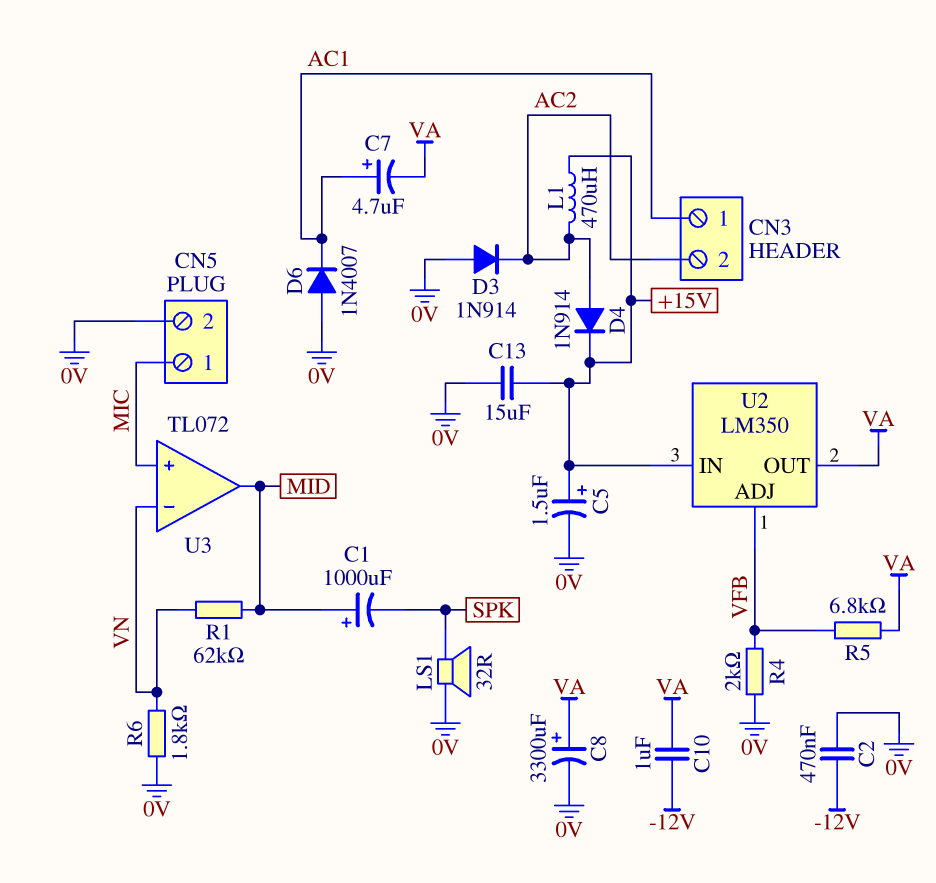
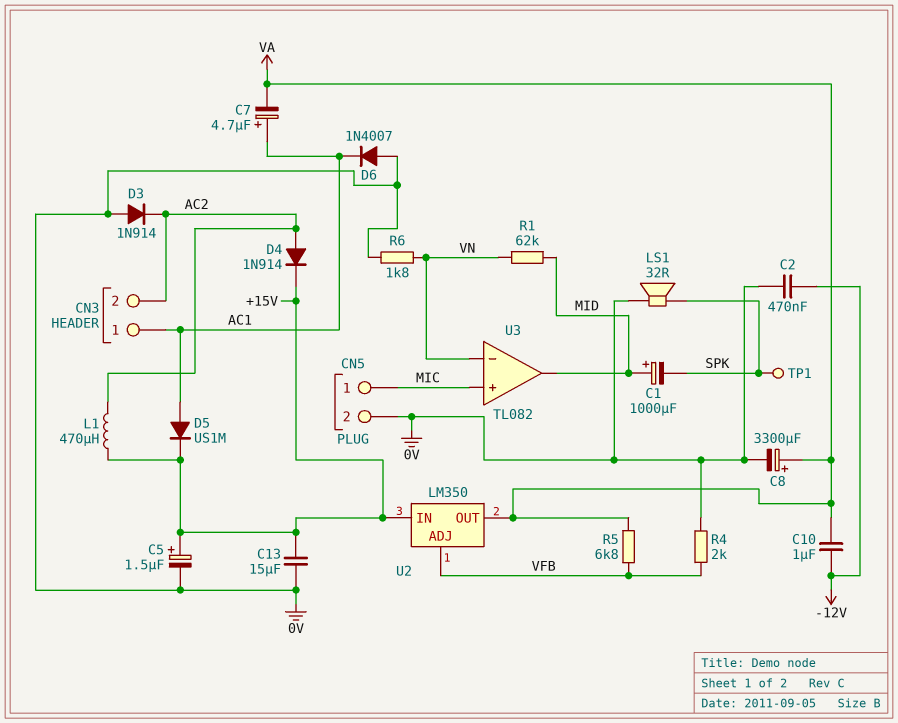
D5: none -> diode US1M (A AC1, K +15V)
TP1: none -> test point (SPK)
U3: TL072 -> TL082

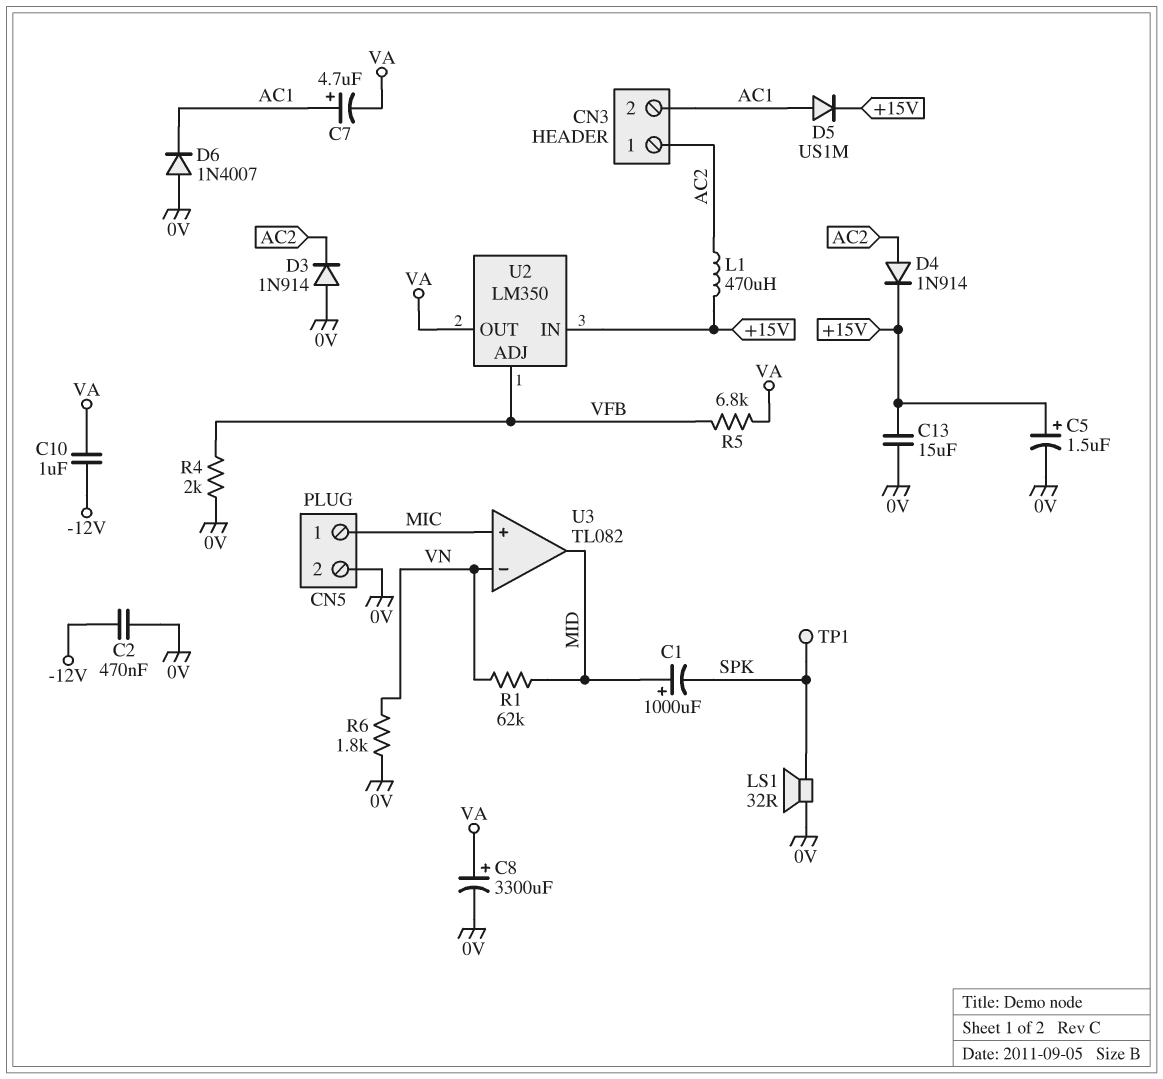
CN3 pin 1: AC1 -> AC2
CN3 pin 2: AC2 -> AC1

